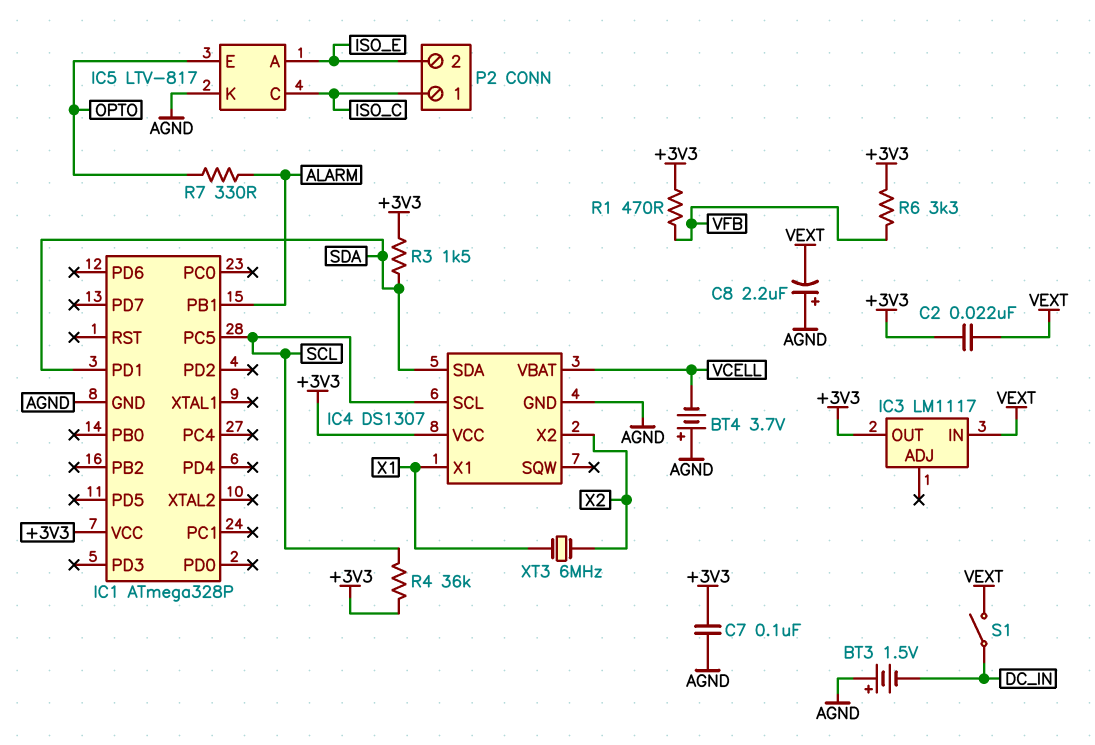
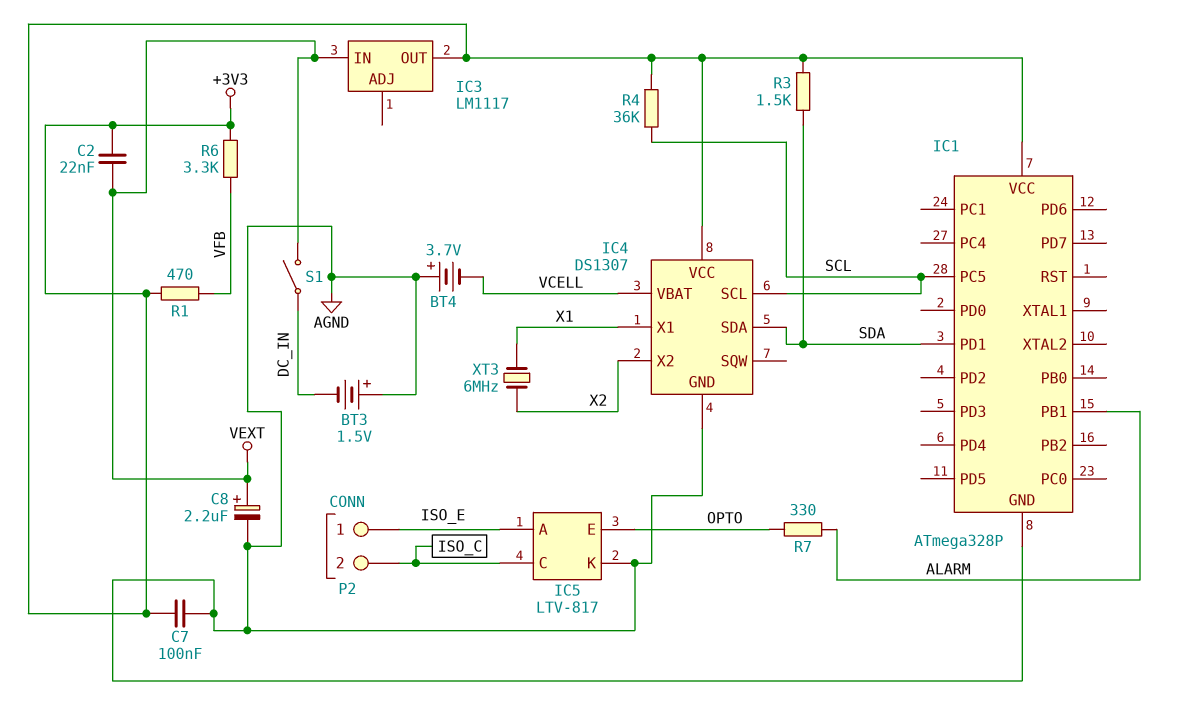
C8: 2.2uF (plus AGND, minus VEXT) -> 2.2uF (plus VEXT, minus AGND)
P2 pin 1: ISO_C -> ISO_E
P2 pin 2: ISO_E -> ISO_C

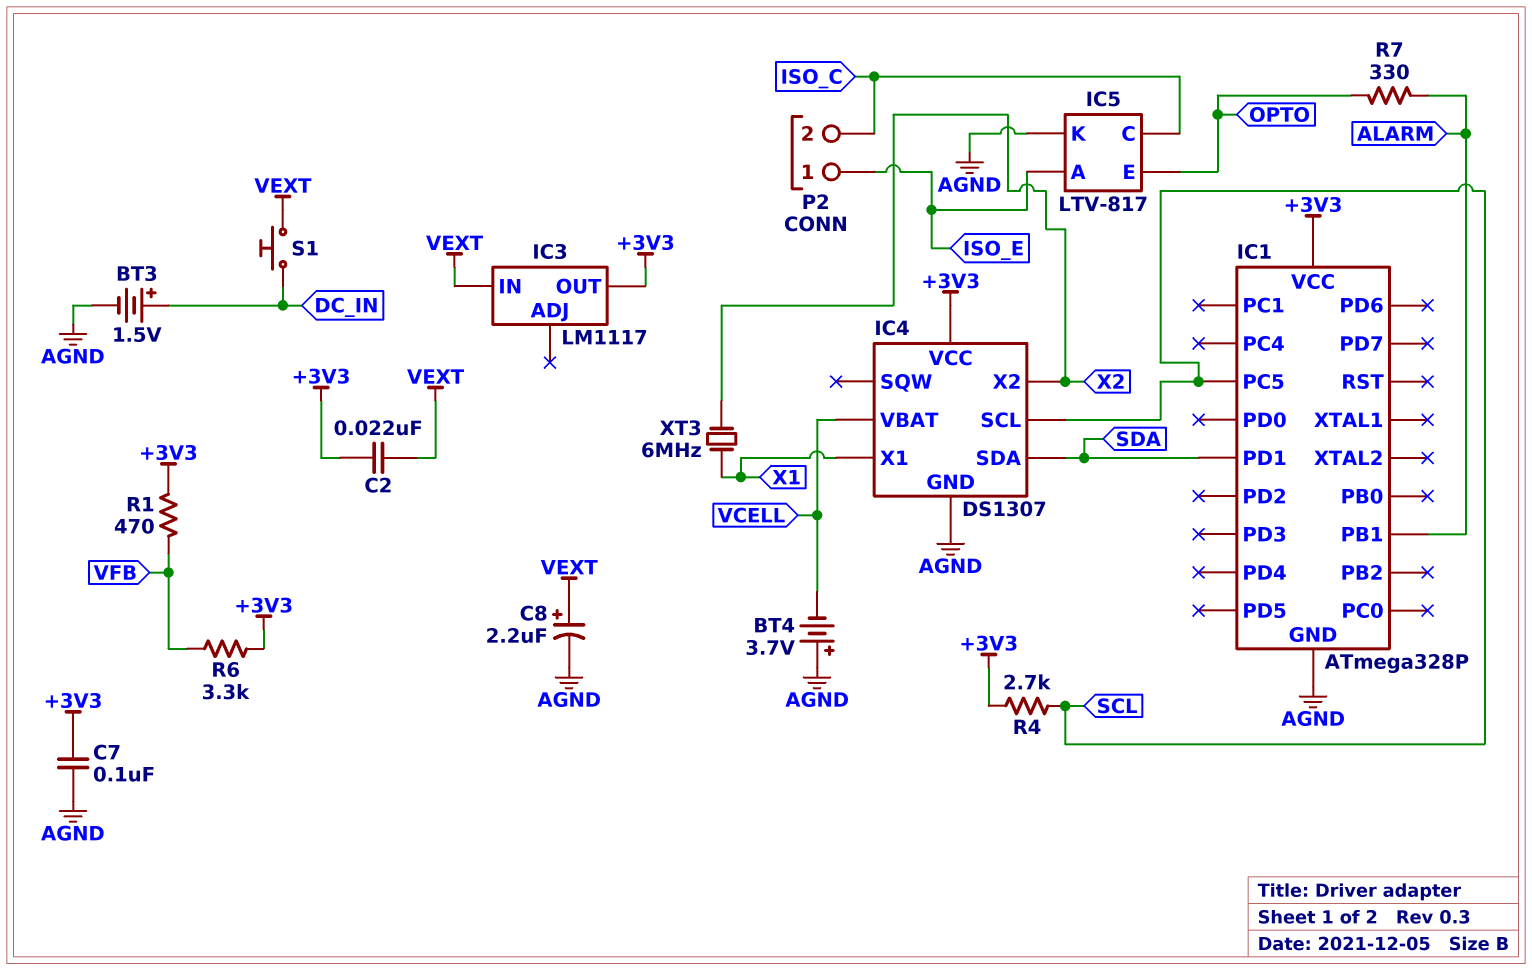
BT3: 1.5V (plus AGND, minus DC_IN) -> 1.5V (plus DC_IN, minus AGND)
R3: 1.5k (+3V3, SDA) -> none
R4: 36k (+3V3, SCL) -> 2.7k (+3V3, SCL)
S1: switch (DC_IN, VEXT) -> button (DC_IN, VEXT)

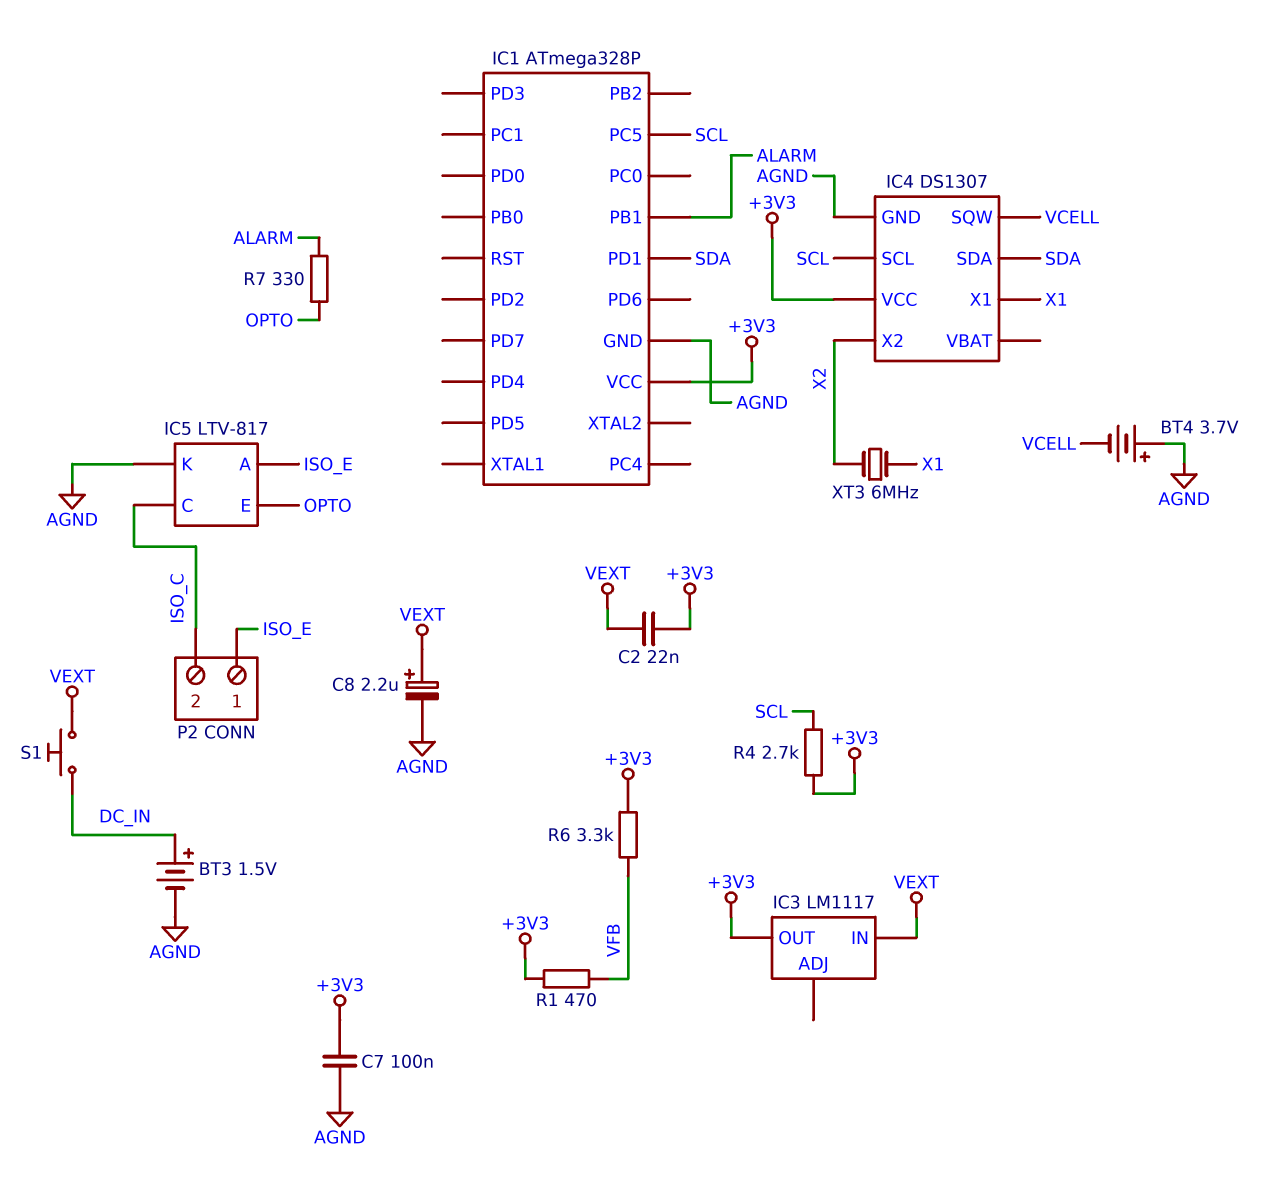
IC4 pin SQW: none -> VCELL
IC4 pin VBAT: VCELL -> none

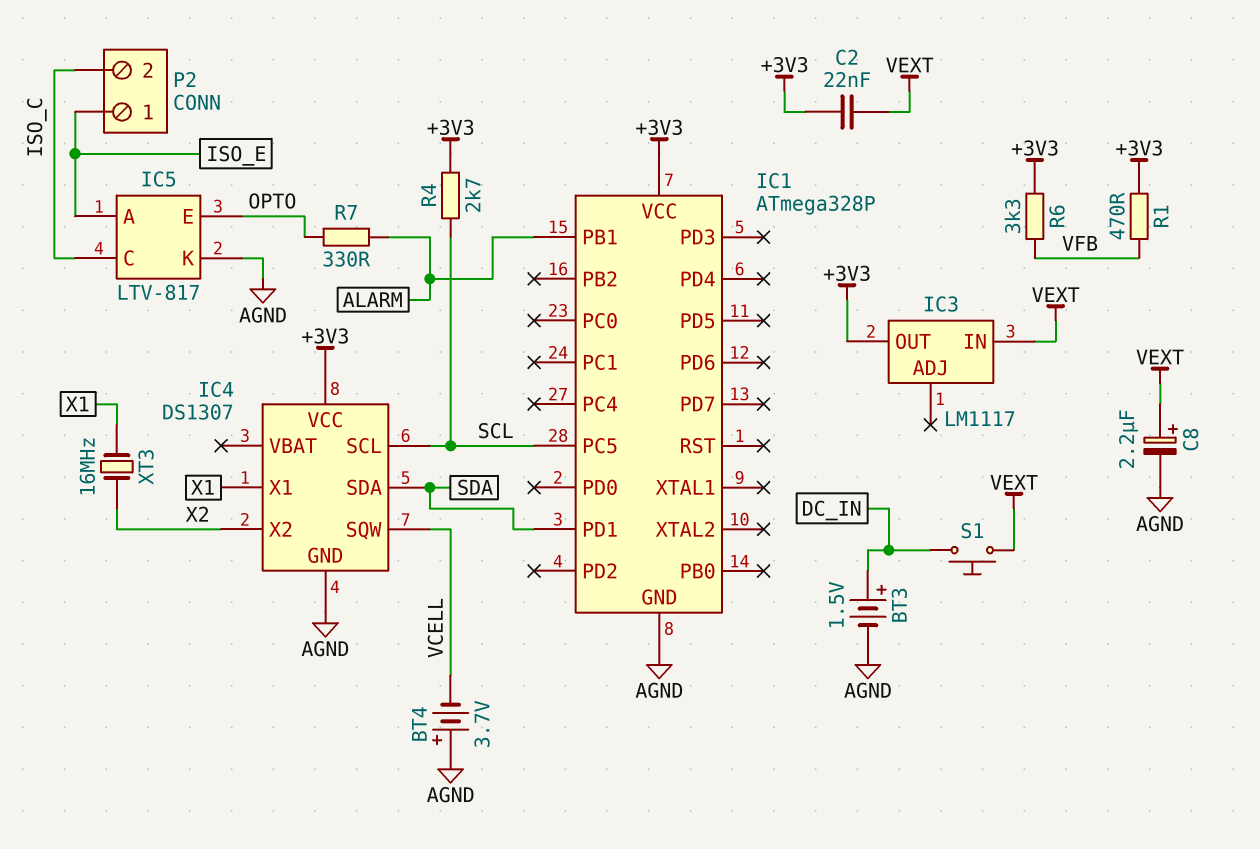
C7: 100nF (+3V3, AGND) -> none
XT3: 6MHz (X1, X2) -> 16MHz (X1, X2)

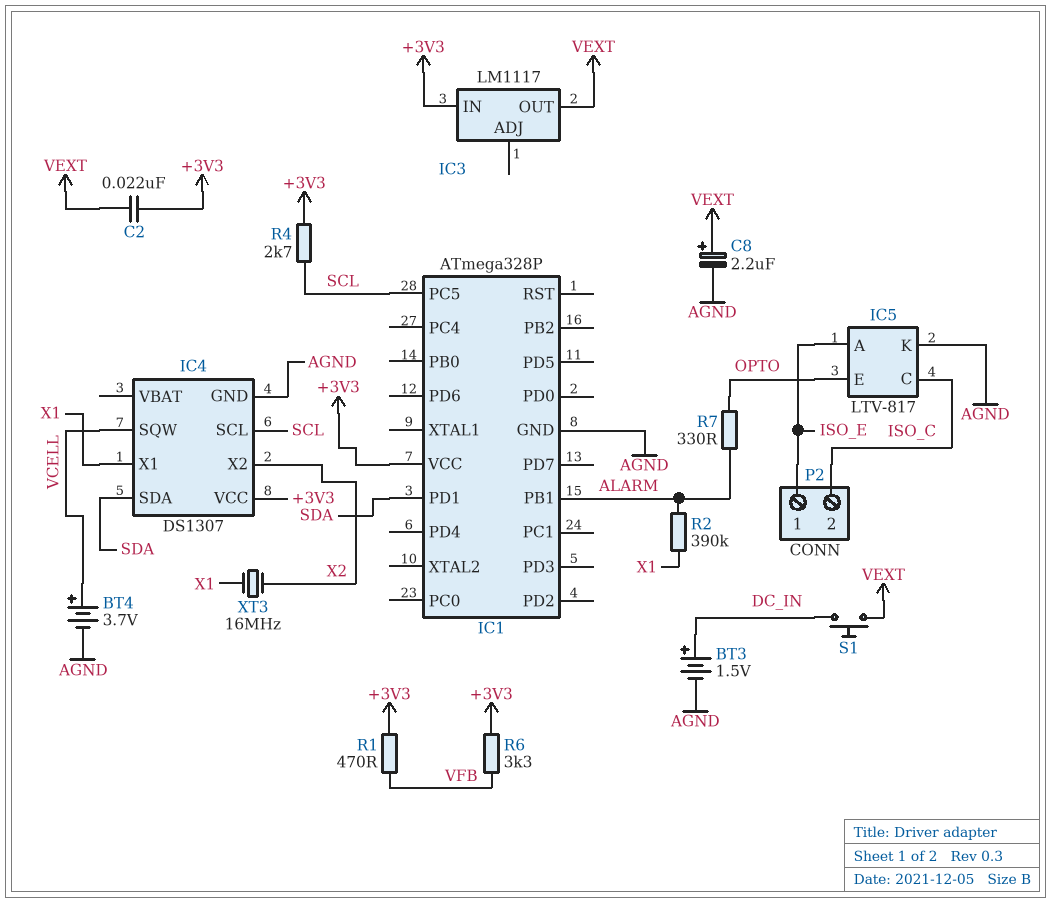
BT4: 3.7V (plus AGND, minus VCELL) -> 3.7V (plus VCELL, minus AGND)
IC3 pin IN: VEXT -> +3V3
IC3 pin OUT: +3V3 -> VEXT
R2: none -> 390k (ALARM, X1)

